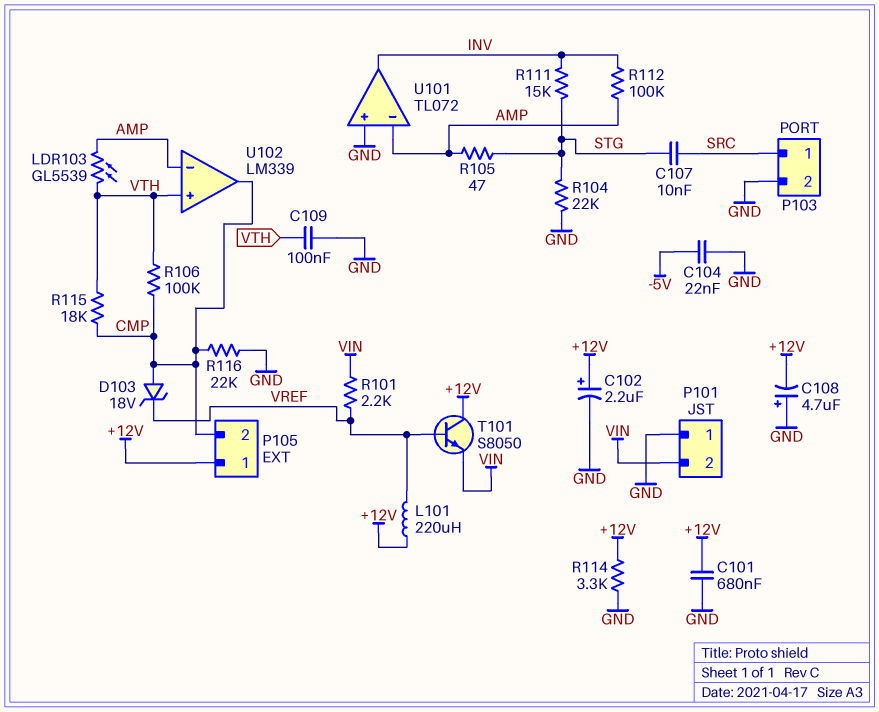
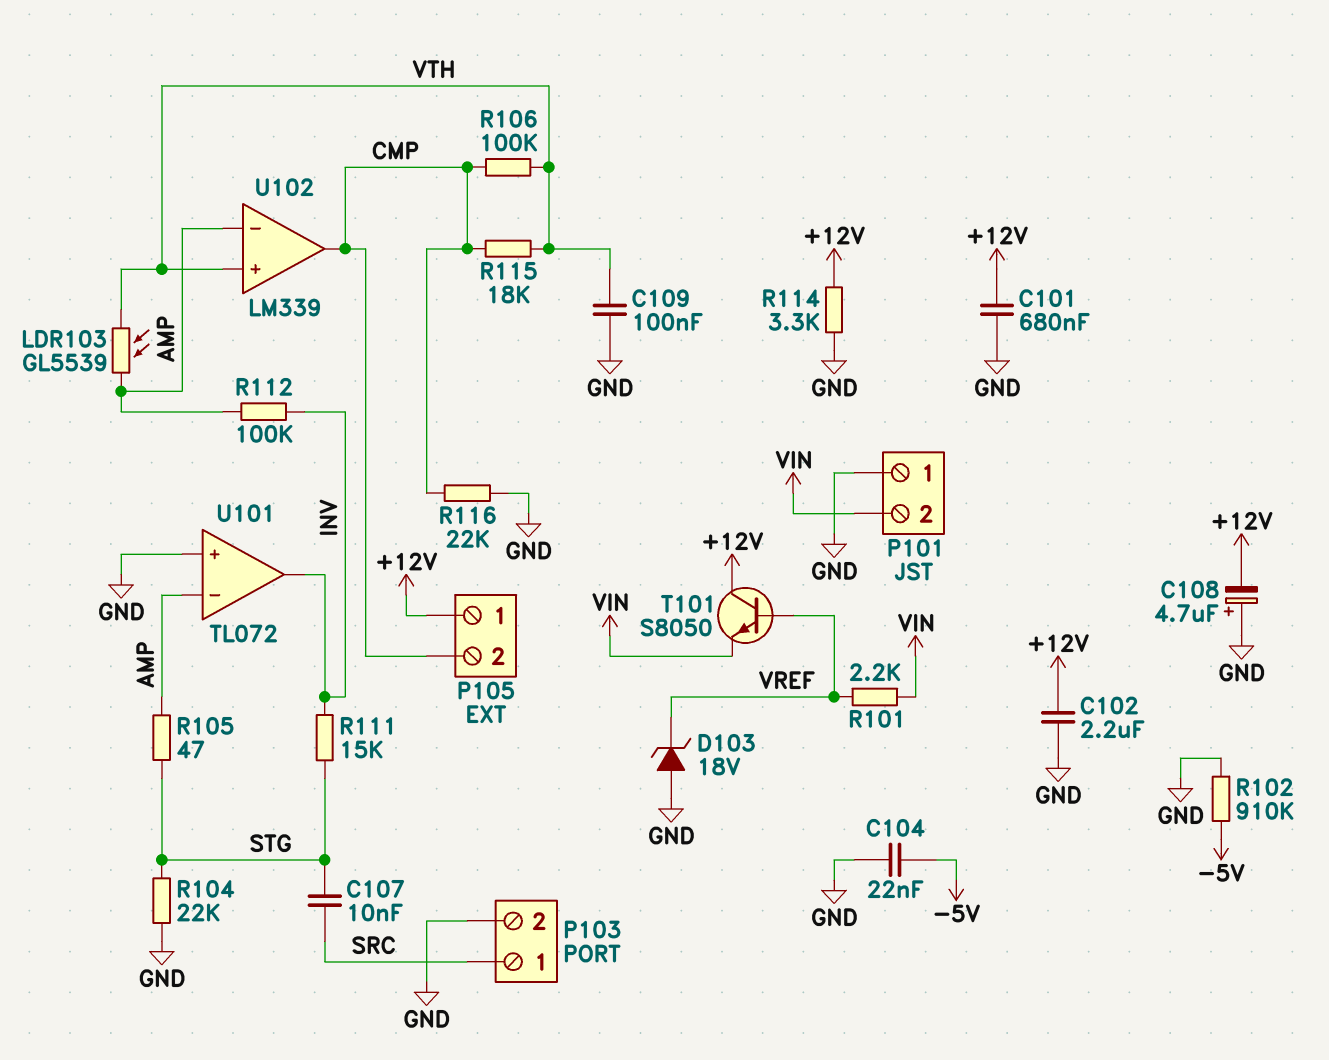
C102: 2.2uF (plus +12V, minus GND) -> 2.2uF (+12V, GND)
D103: zener 18V (A CMP, K VREF) -> zener 18V (A GND, K VREF)
L101: 220uH (+12V, VREF) -> none
R102: none -> 910k (-5V, GND)

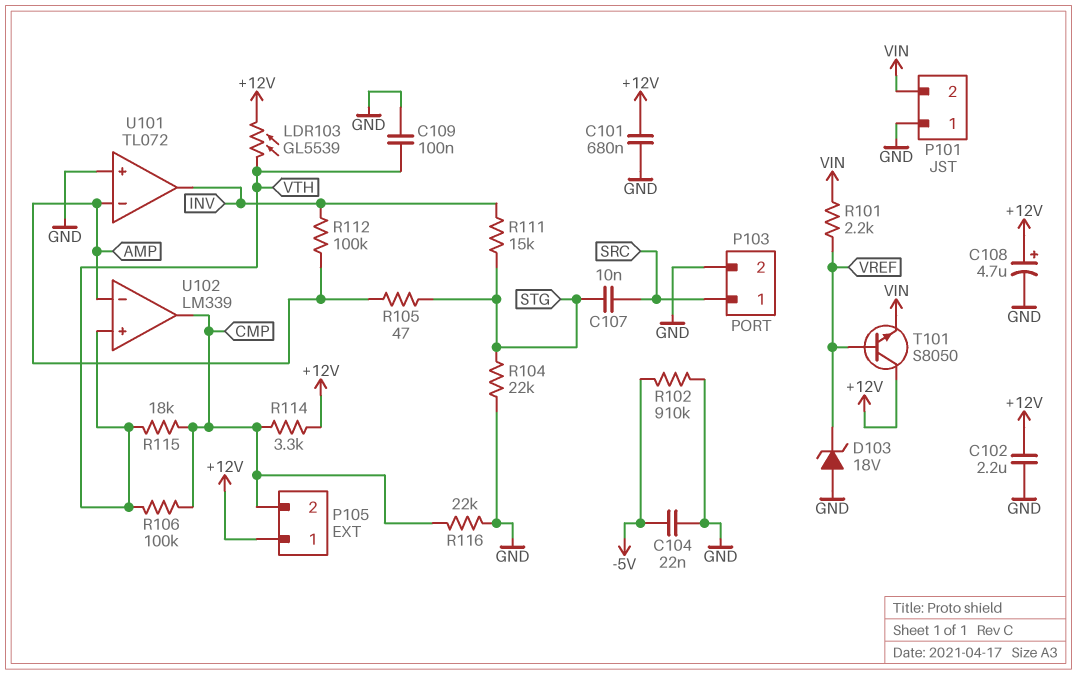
C108: 4.7uF (plus GND, minus +12V) -> 4.7uF (plus +12V, minus GND)
LDR103: GL5539 (AMP, VTH) -> GL5539 (+12V, VTH)
R114: 3.3k (+12V, GND) -> 3.3k (+12V, CMP)

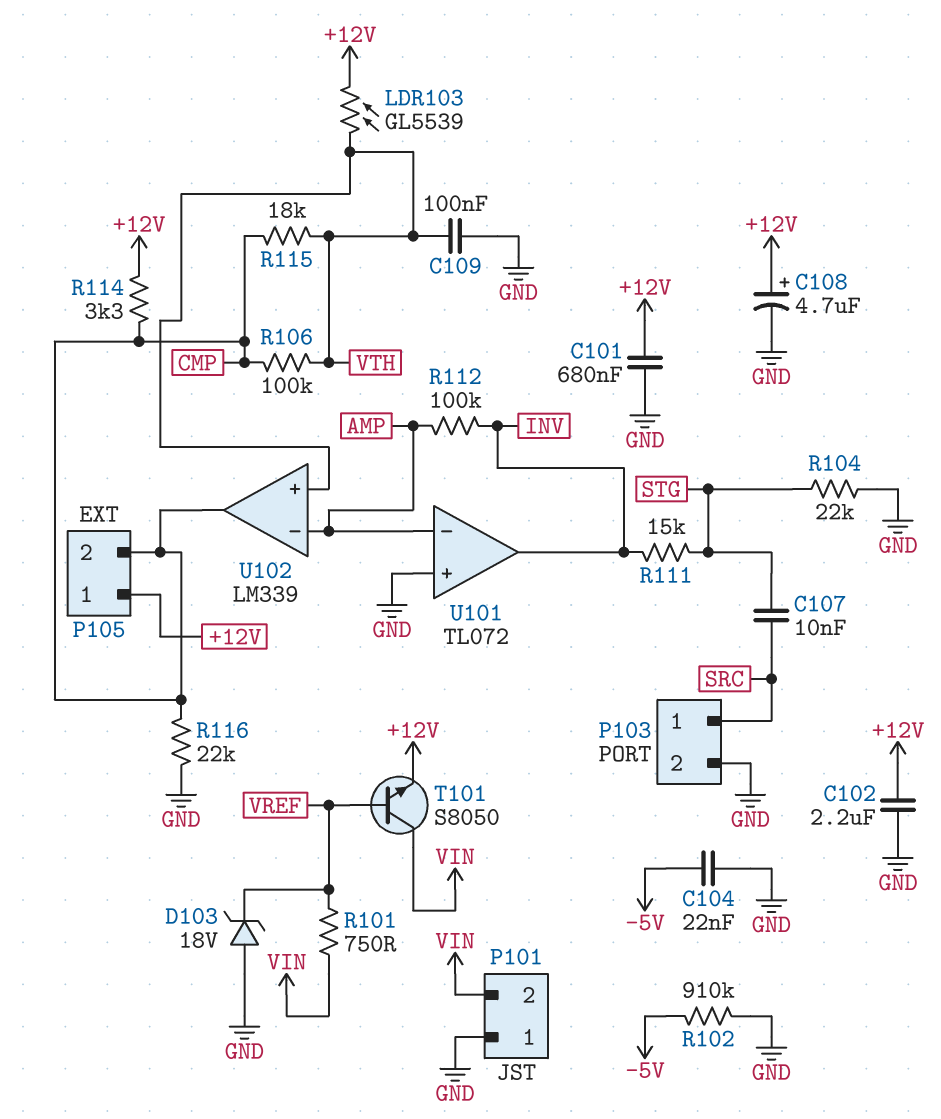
R101: 2.2k (VIN, VREF) -> 750 (VIN, VREF)
R105: 47 (AMP, STG) -> none
T101: NPN S8050 (B VREF, C +12V, E VIN) -> NPN S8050 (B VREF, C VIN, E +12V)

